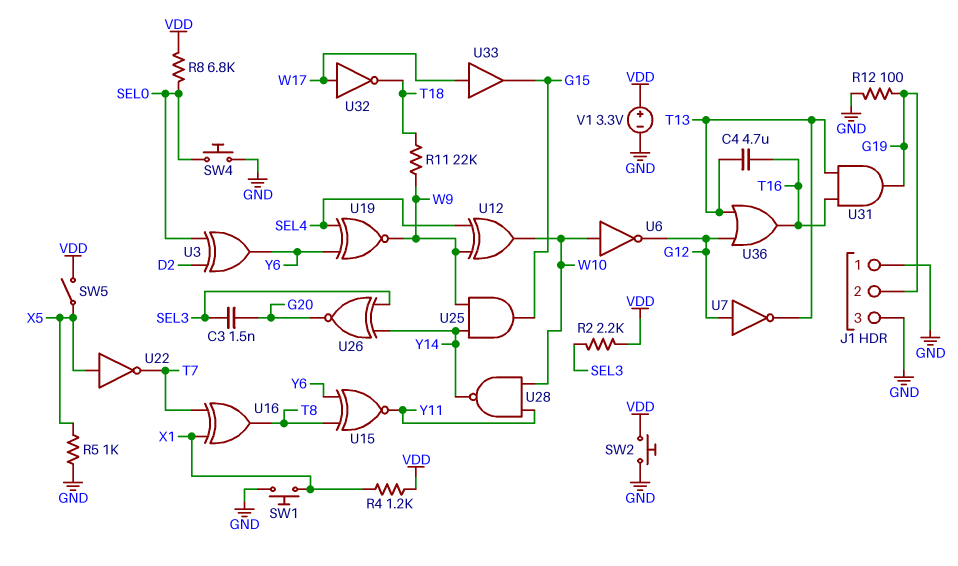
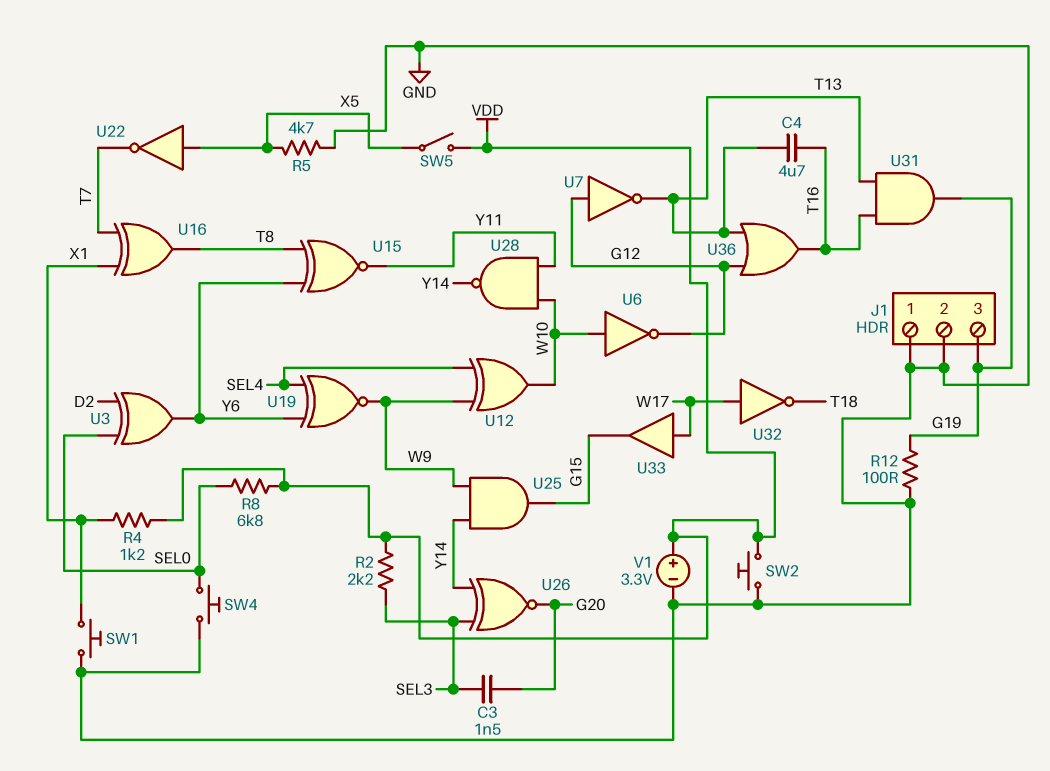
J1 pin 2: G19 -> GND
J1 pin 3: GND -> G19
R5: 1k (GND, X5) -> 4.7k (GND, X5)
R11: 22k (T18, W9) -> none

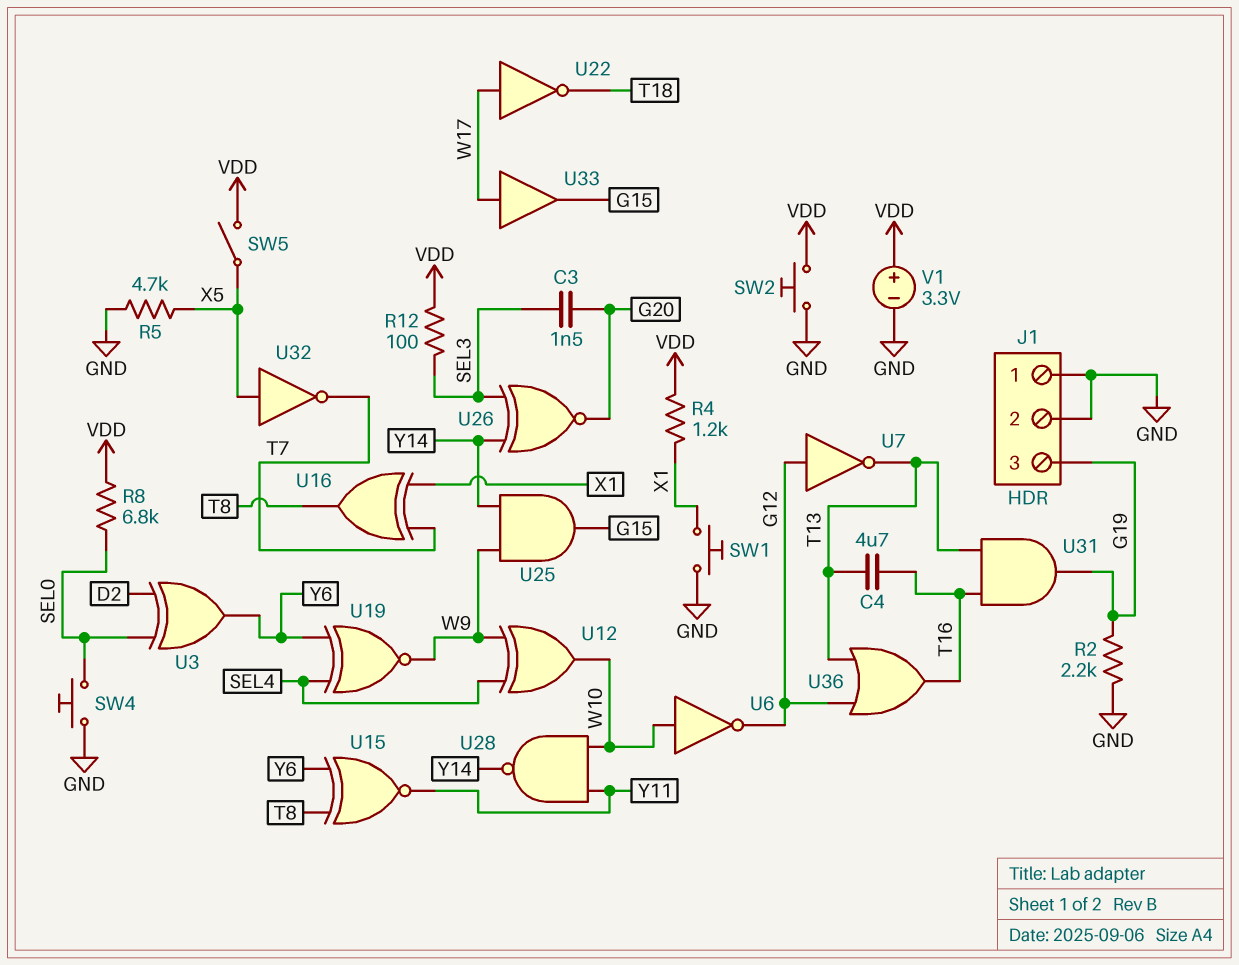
R2: 2.2k (SEL3, VDD) -> 2.2k (G19, GND)
R12: 100 (G19, GND) -> 100 (SEL3, VDD)
U22: NOT (in X5, out T7) -> NOT (in W17, out T18)
U32: NOT (in W17, out T18) -> NOT (in X5, out T7)

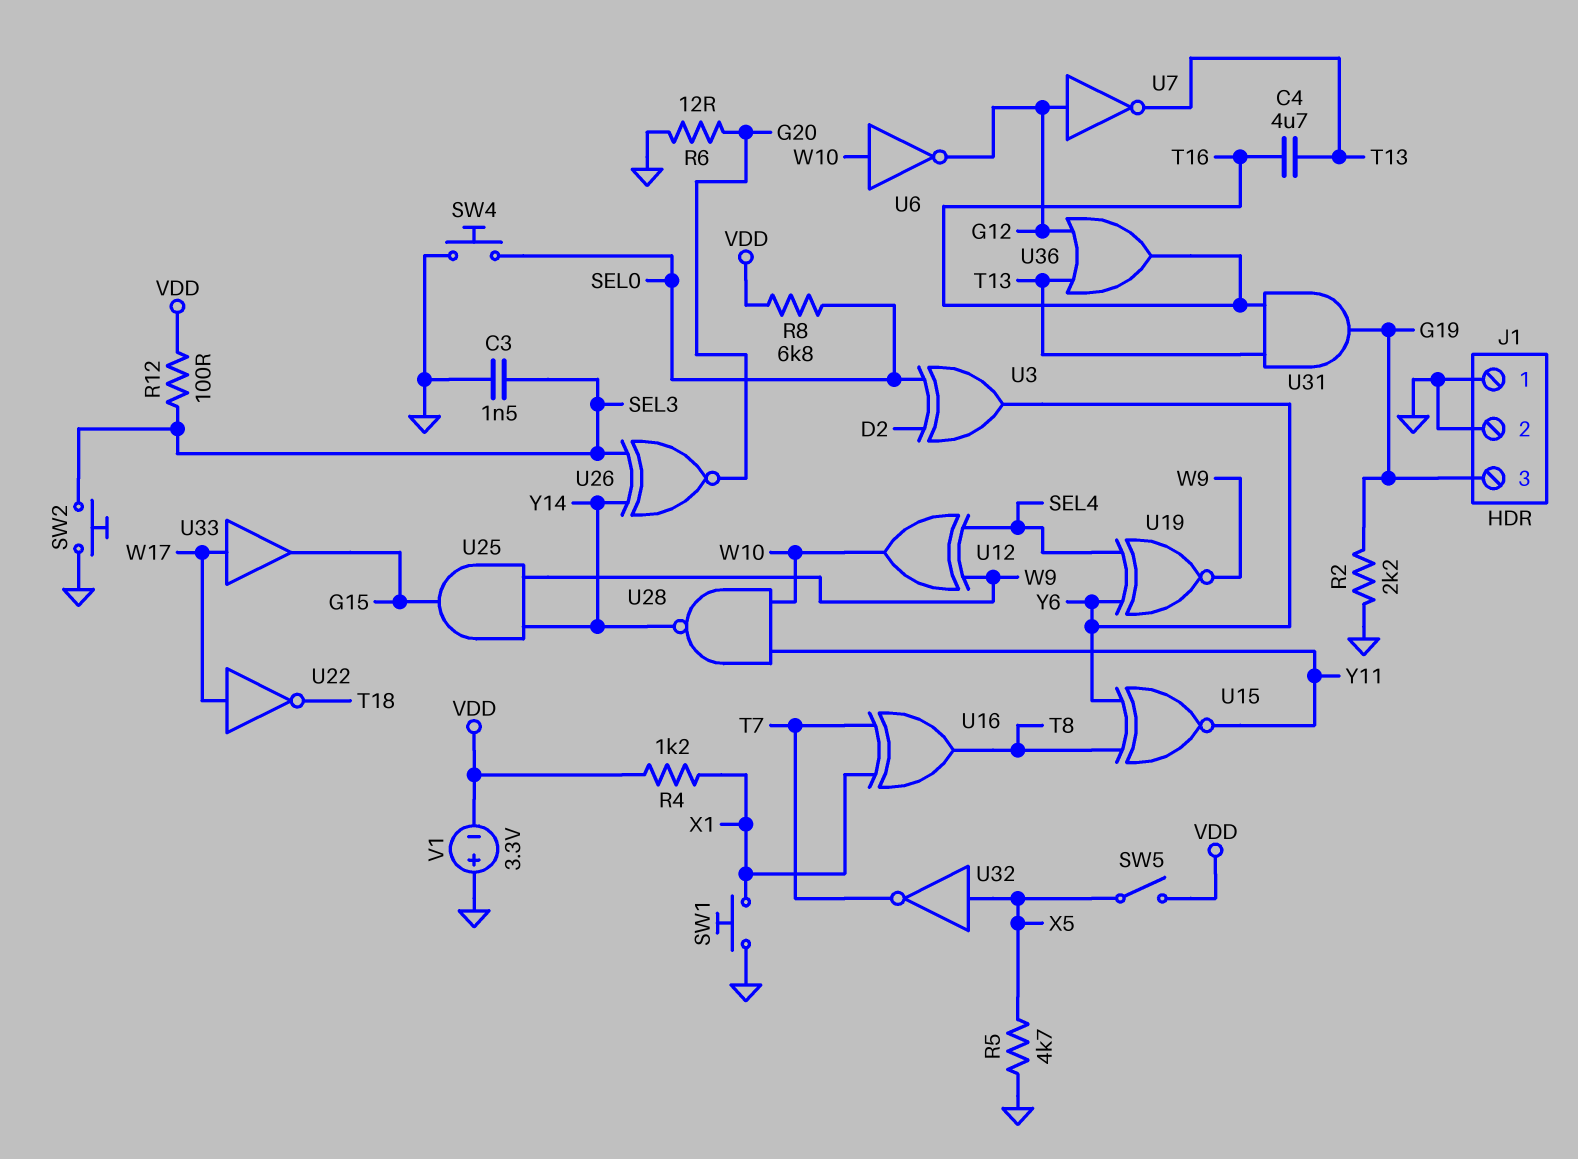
C3: 1.5nF (G20, SEL3) -> 1.5nF (GND, SEL3)
R6: none -> 12 (G20, GND)
SW2: button (GND, VDD) -> button (GND, SEL3)
V1: 3.3V (plus VDD, minus GND) -> 3.3V (plus GND, minus VDD)

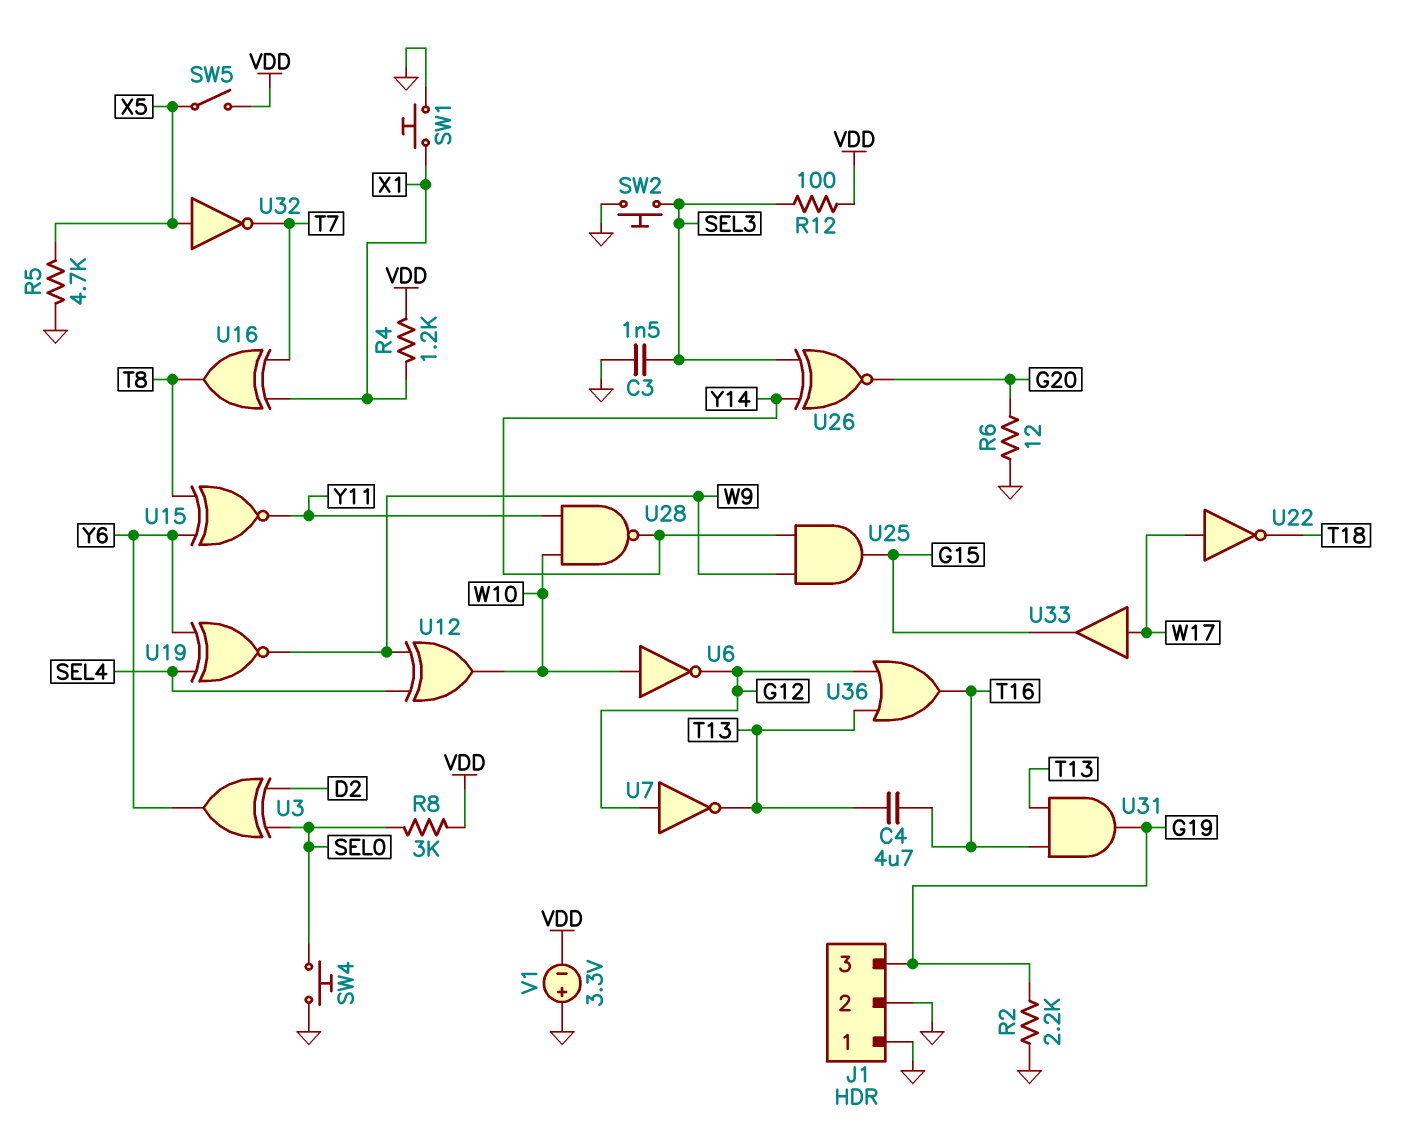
R8: 6.8k (SEL0, VDD) -> 3k (SEL0, VDD)

